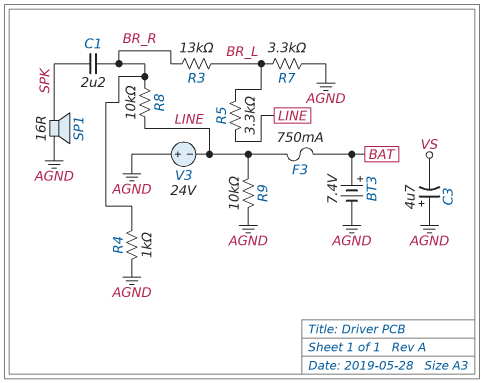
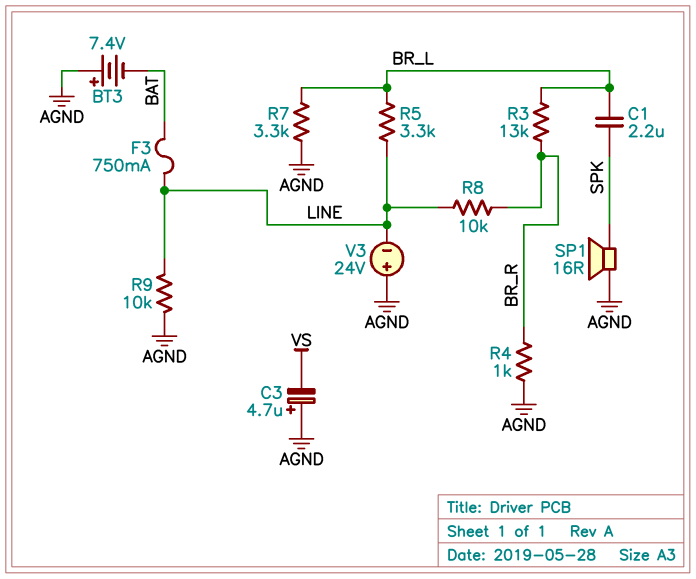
BT3: 7.4V (plus BAT, minus AGND) -> 7.4V (plus AGND, minus BAT)
C1: 2.2uF (BR_R, SPK) -> 2.2uF (BR_L, SPK)

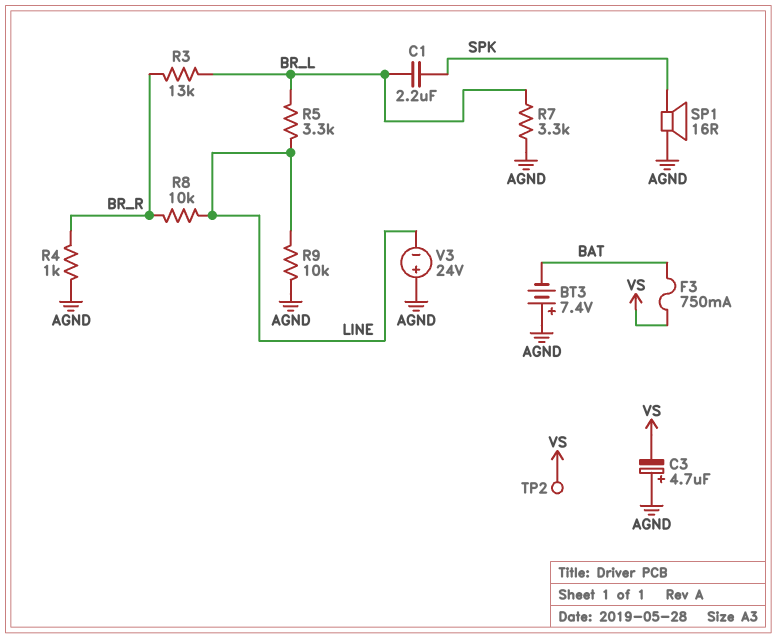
F3: 750mA (BAT, LINE) -> 750mA (BAT, VS)
TP2: none -> test point (VS)

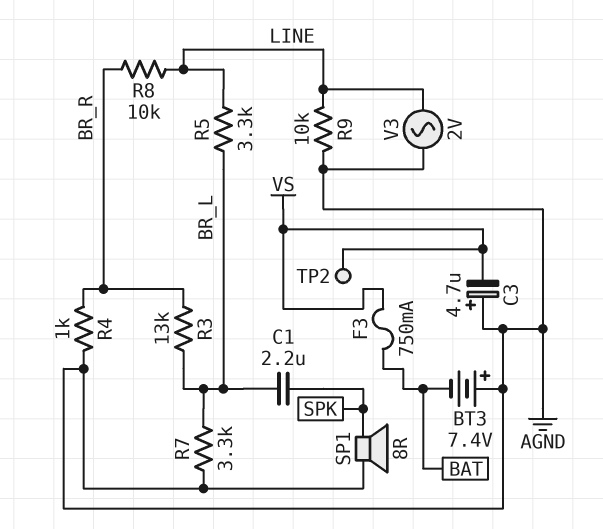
SP1: speaker 16R (AGND, SPK) -> speaker 8R (AGND, SPK)
V3: 24V (plus AGND, minus LINE) -> AC 2V (AGND, LINE)

